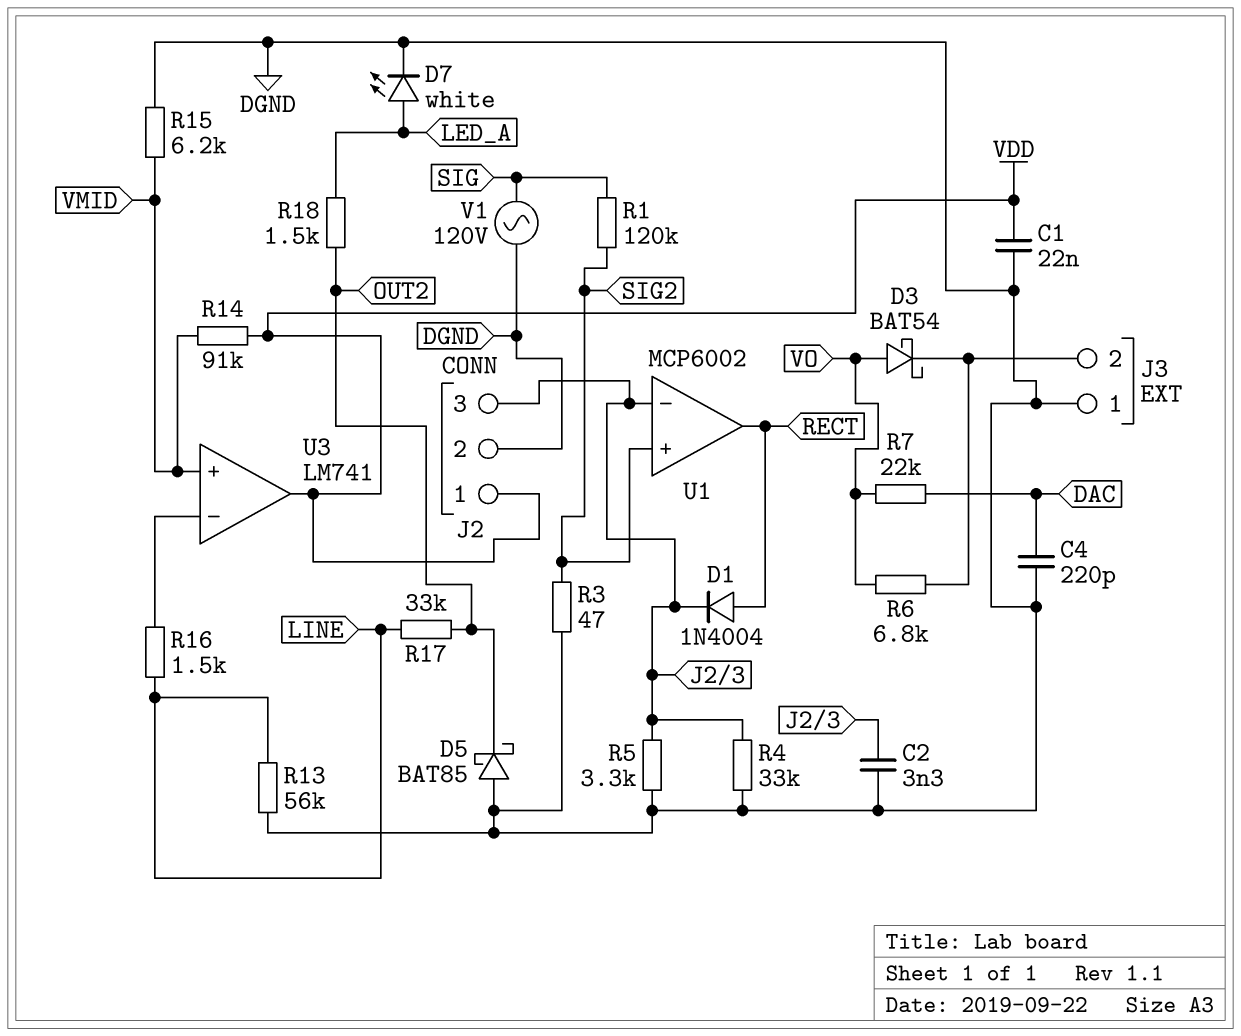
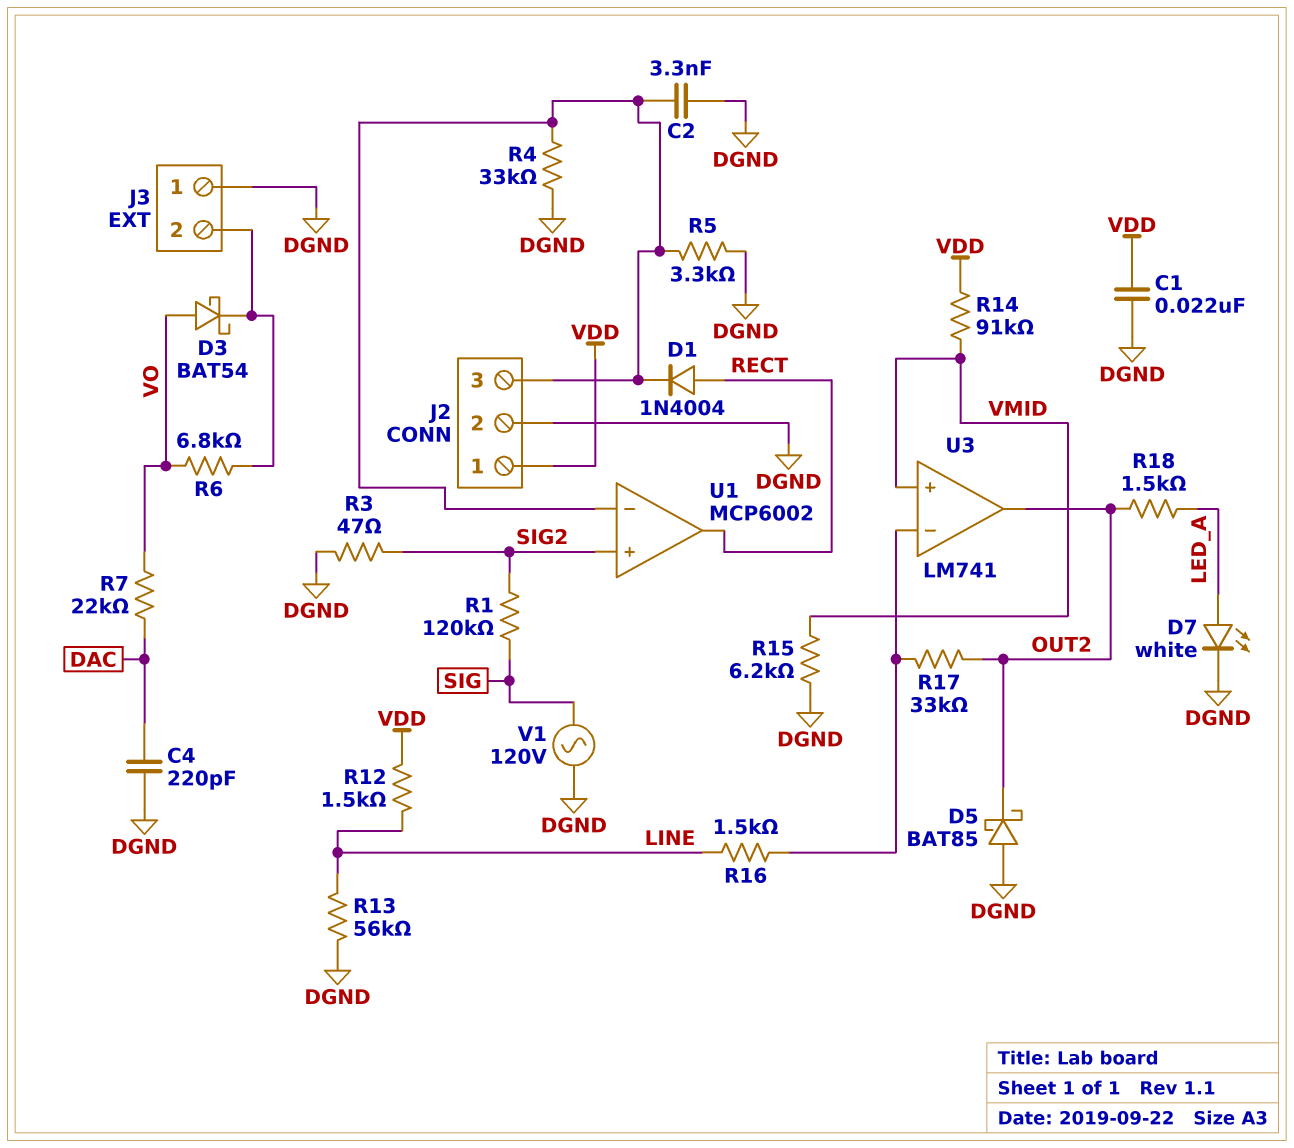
R12: none -> 1.5k (LINE, VDD)
R17: 33k (LINE, OUT2) -> 33k (OUT2, U3/in-)
U3 pin out: VDD -> OUT2

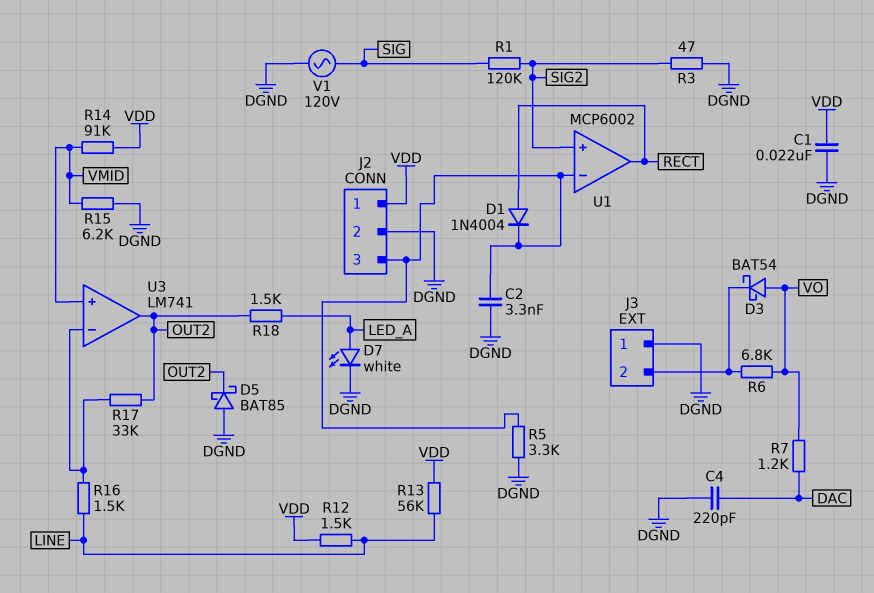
R4: 33k (DGND, J2/3) -> none
R7: 22k (DAC, VO) -> 1.2k (DAC, VO)
R13: 56k (DGND, LINE) -> 56k (LINE, VDD)

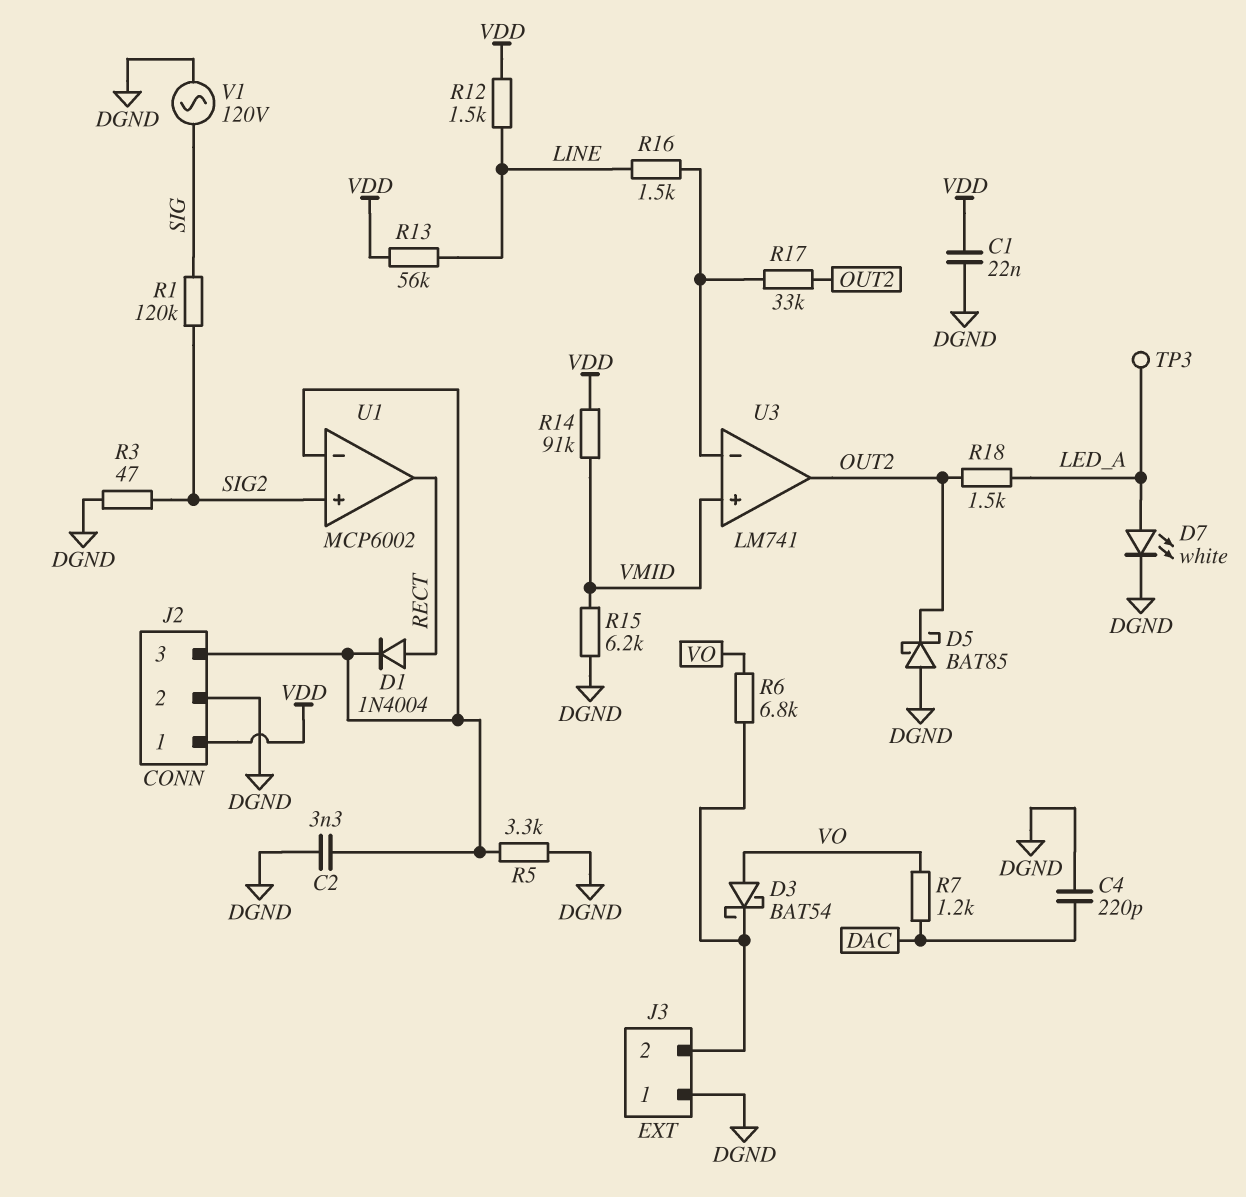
TP3: none -> test point (LED_A)

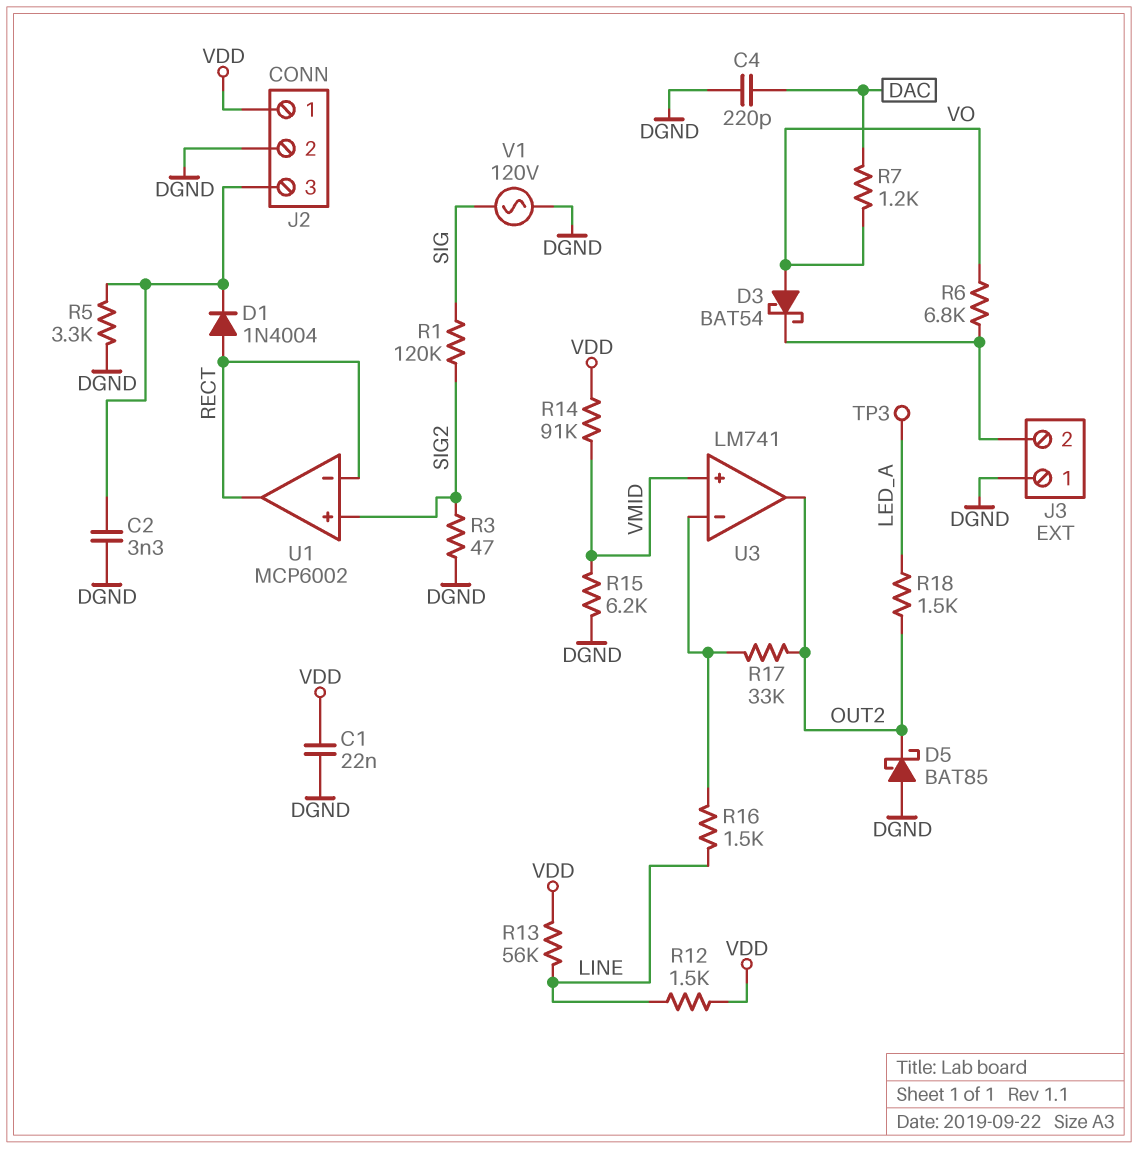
D7: LED white (A LED_A, K DGND) -> none
U1 pin in-: J2/3 -> RECT

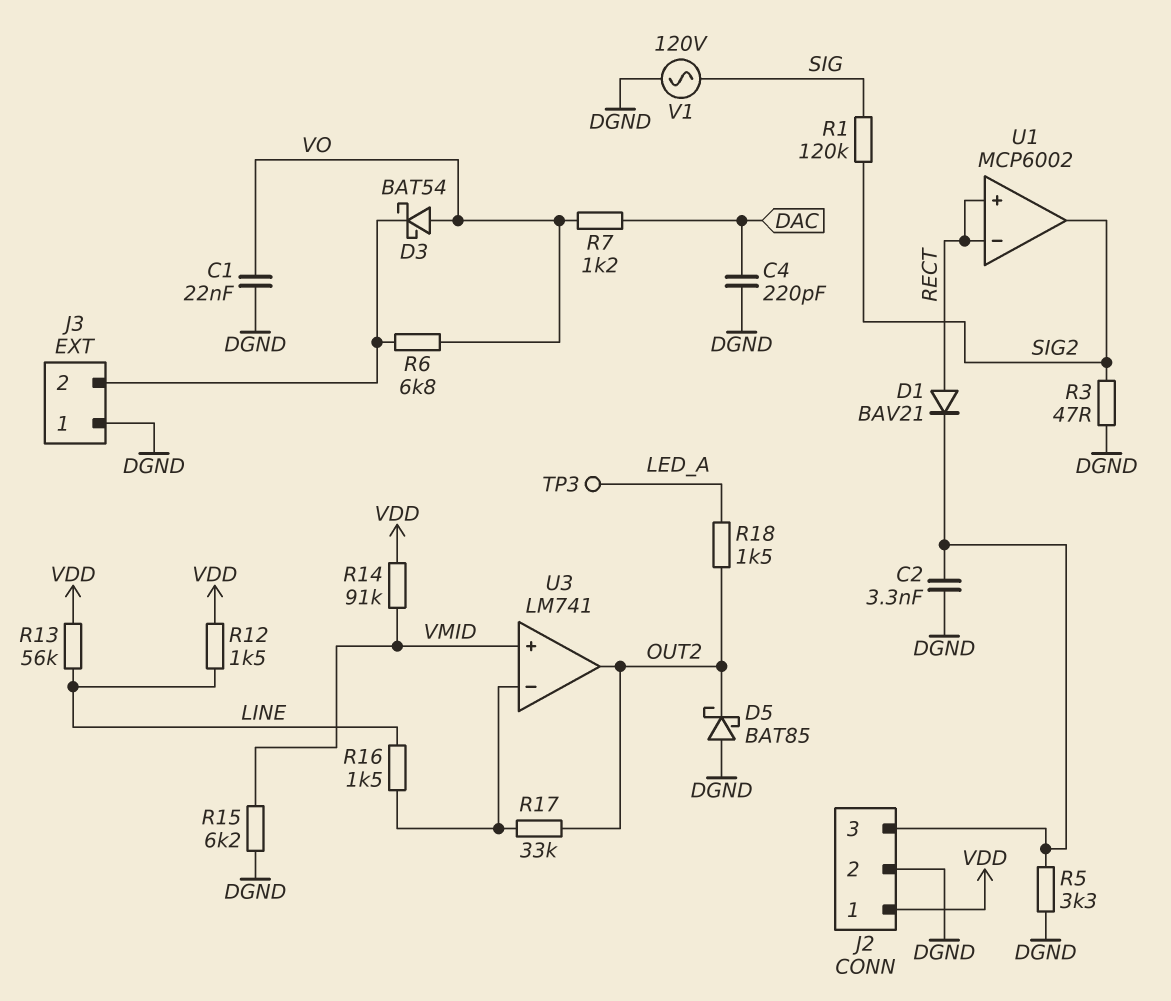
C1: 22nF (DGND, VDD) -> 22nF (DGND, VO)
D1: diode 1N4004 (A RECT, K J2/3) -> diode BAV21 (A RECT, K J2/3)
U1 pin in+: SIG2 -> RECT
U1 pin out: RECT -> SIG2

